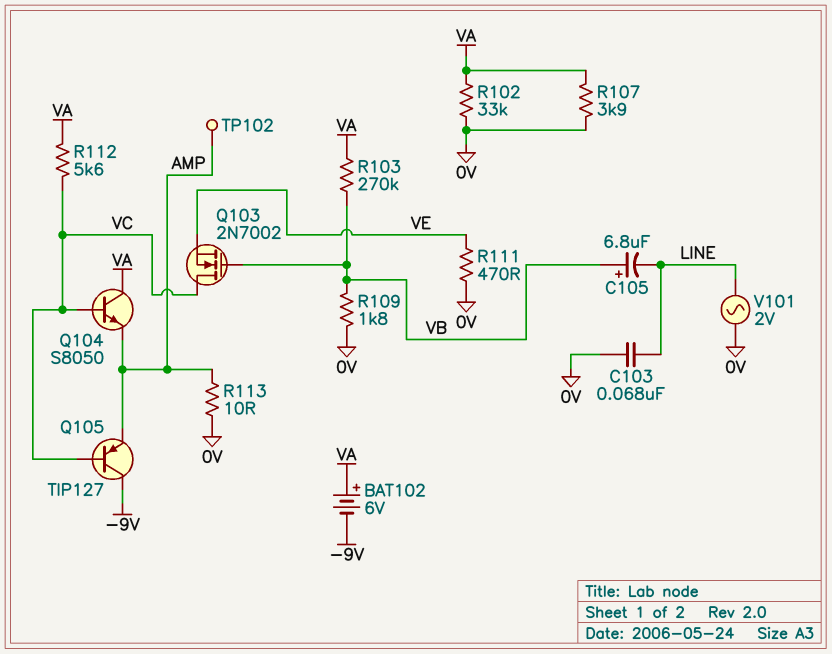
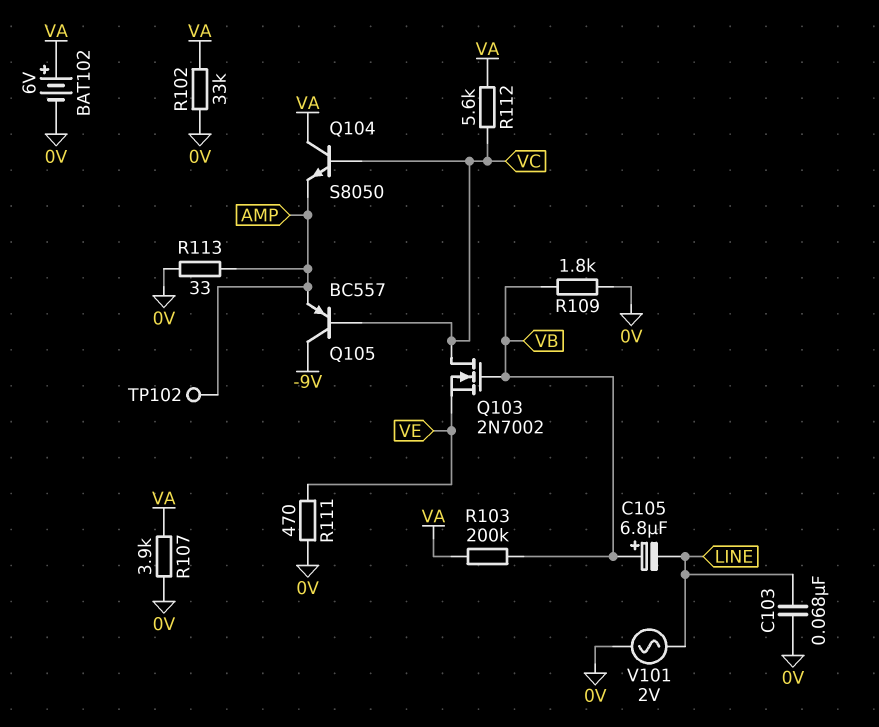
BAT102: 6V (plus VA, minus -9V) -> 6V (plus VA, minus 0V)
Q105: PNP TIP127 (B VC, C -9V, E AMP) -> PNP BC557 (B VC, C -9V, E AMP)
R103: 270k (VA, VB) -> 200k (VA, VB)
R113: 10 (0V, AMP) -> 33 (0V, AMP)

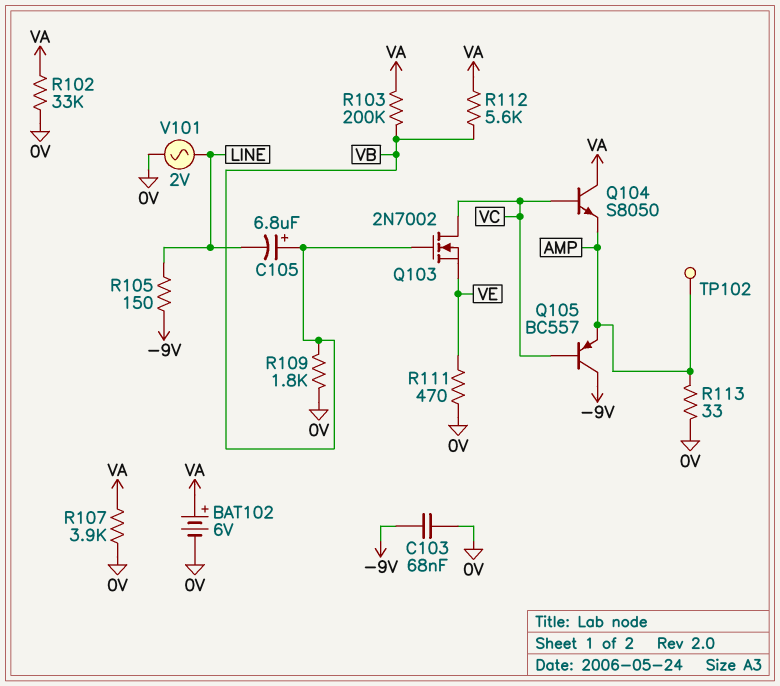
C103: 68nF (0V, LINE) -> 68nF (-9V, 0V)
R105: none -> 150 (-9V, LINE)
R112: 5.6k (VA, VC) -> 5.6k (VA, VB)

